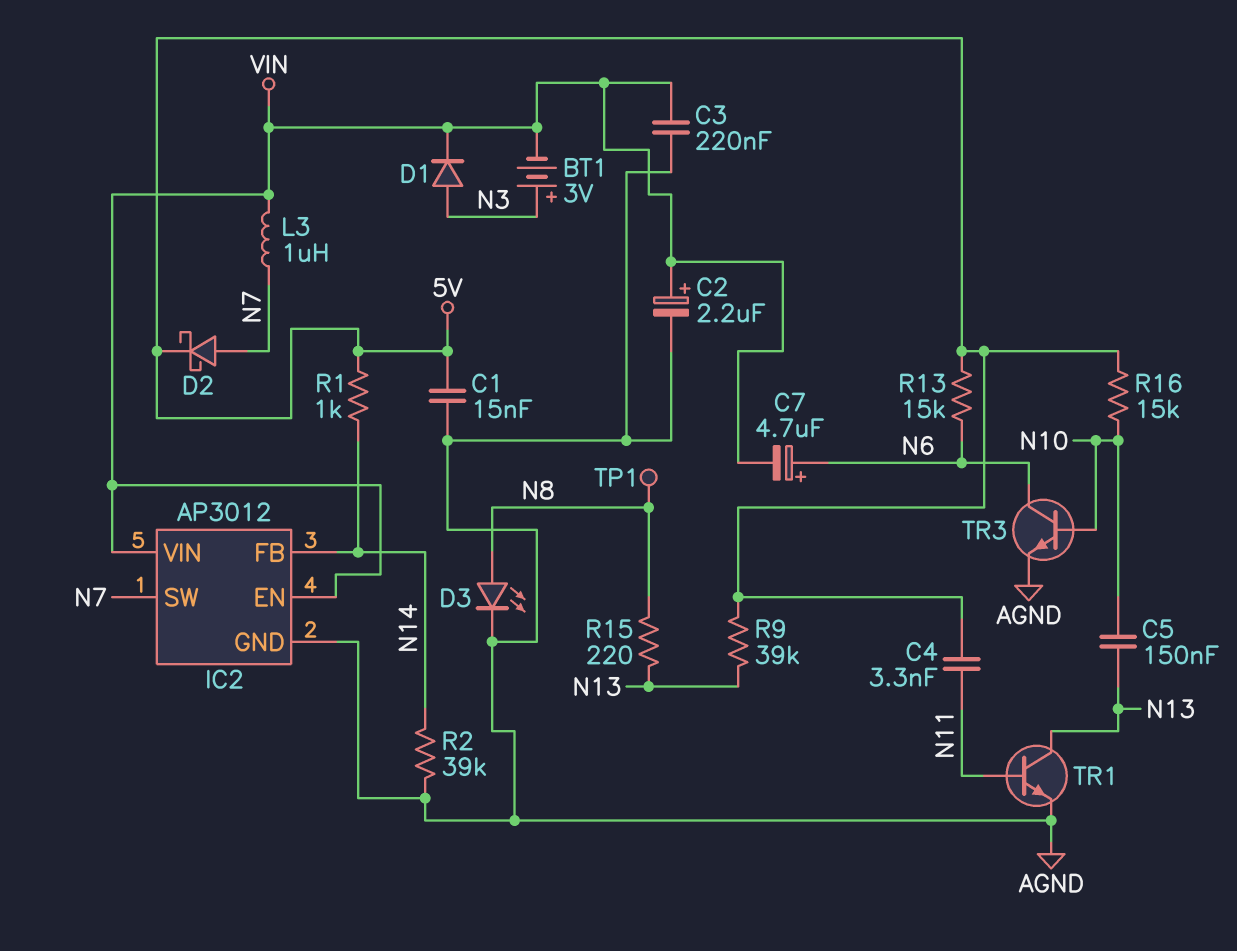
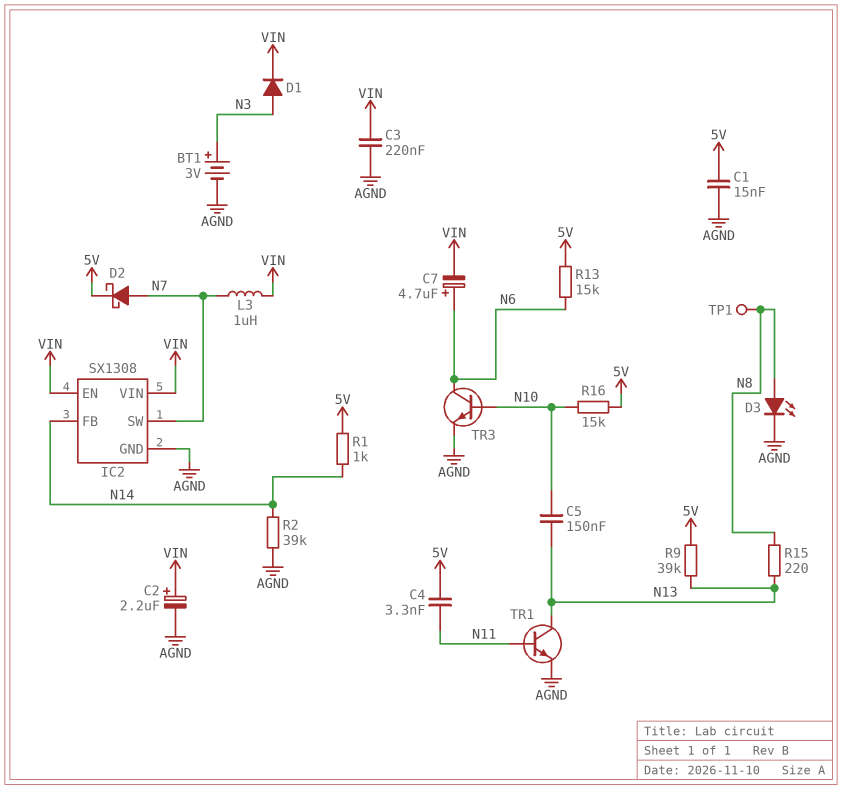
BT1: 3V (plus N3, minus VIN) -> 3V (plus N3, minus AGND)
IC2: AP3012 -> SX1308

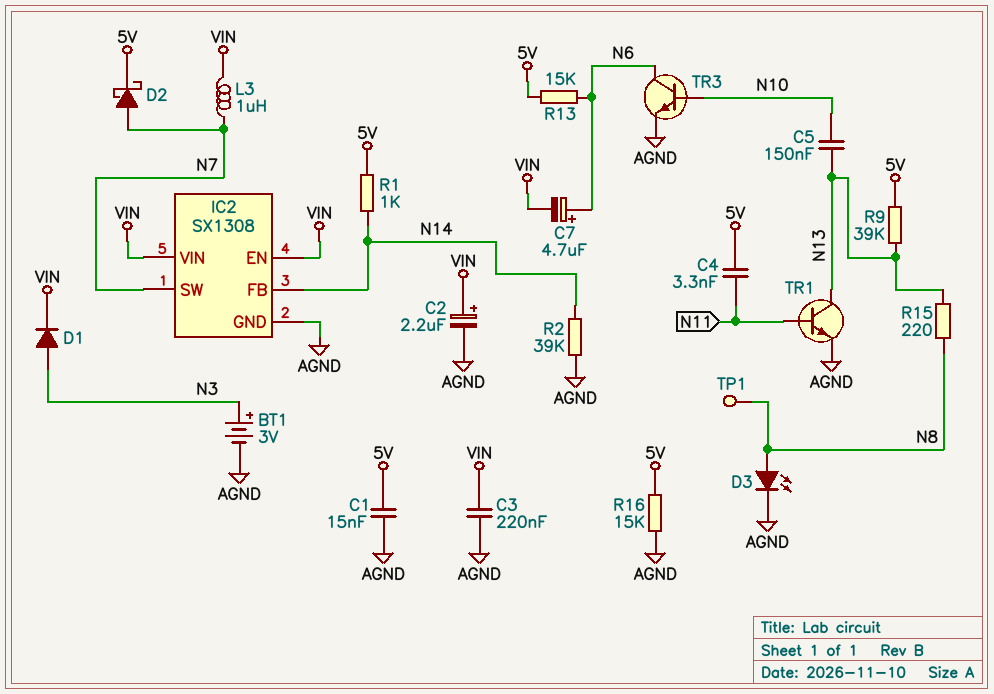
R16: 15k (5V, N10) -> 15k (5V, AGND)

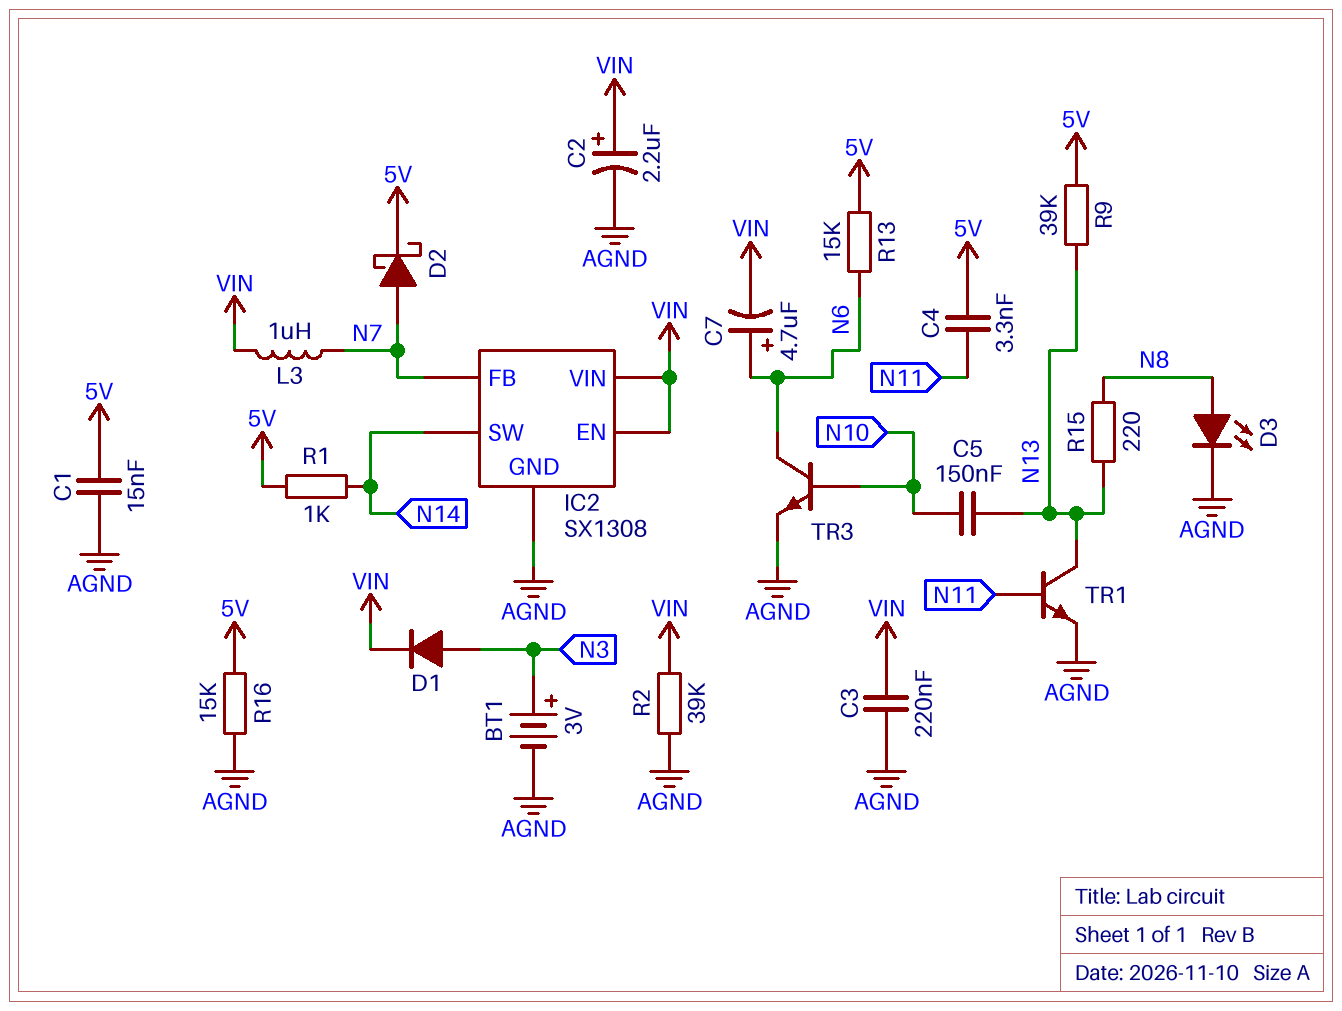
IC2 pin FB: N14 -> N7
IC2 pin SW: N7 -> N14
R2: 39k (AGND, N14) -> 39k (AGND, VIN)
TP1: test point (N8) -> none

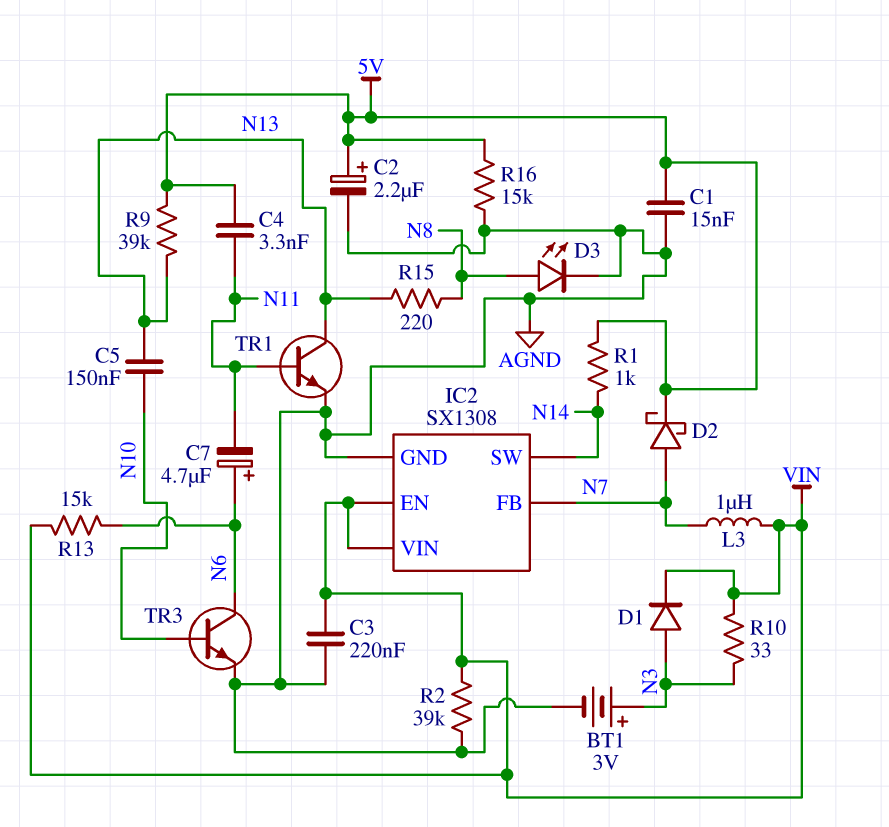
C2: 2.2uF (plus VIN, minus AGND) -> 2.2uF (plus 5V, minus AGND)
C7: 4.7uF (plus N6, minus VIN) -> 4.7uF (plus N6, minus N11)
R10: none -> 33 (N3, VIN)
R13: 15k (5V, N6) -> 15k (N6, VIN)

